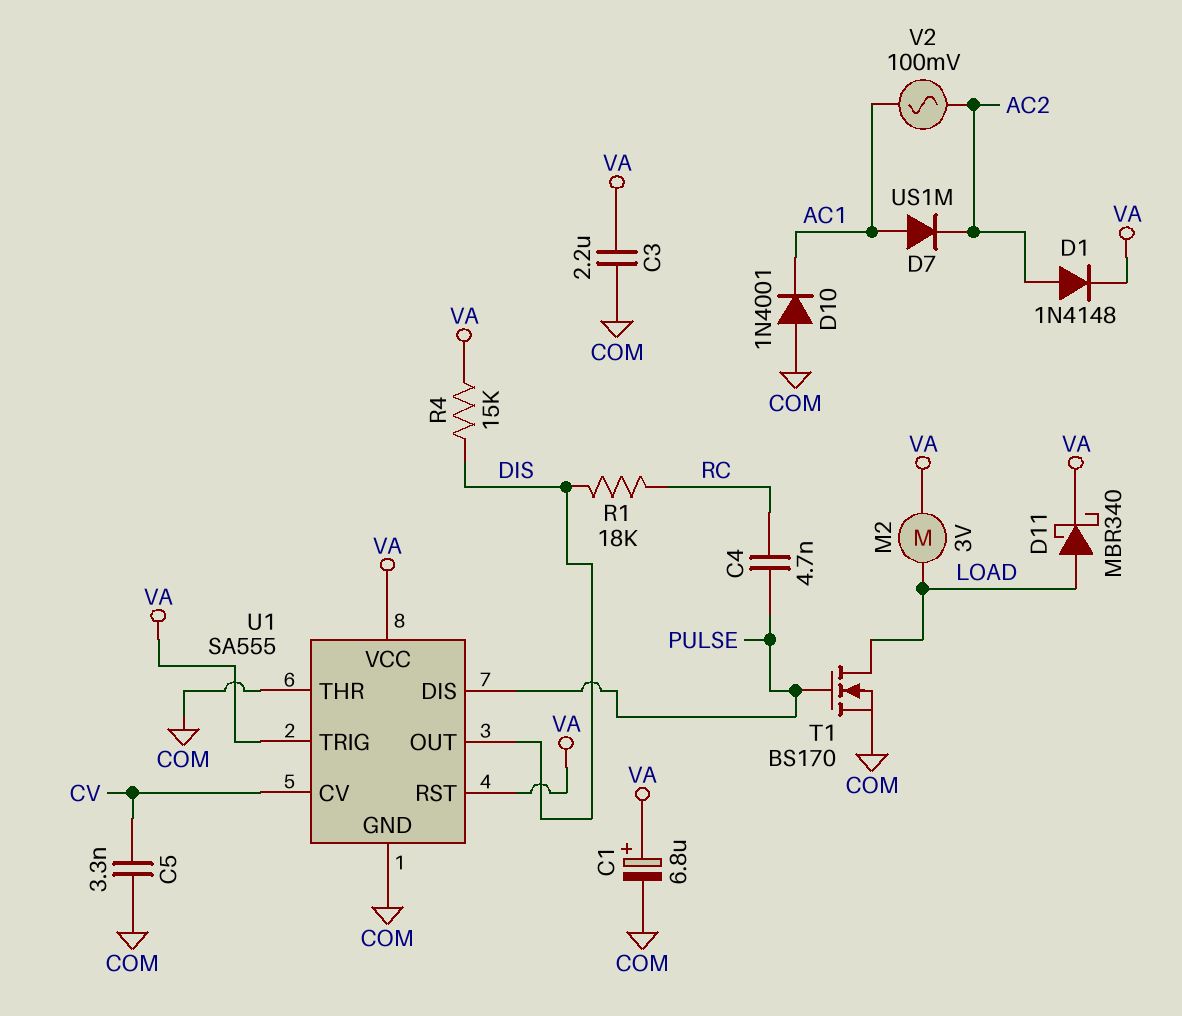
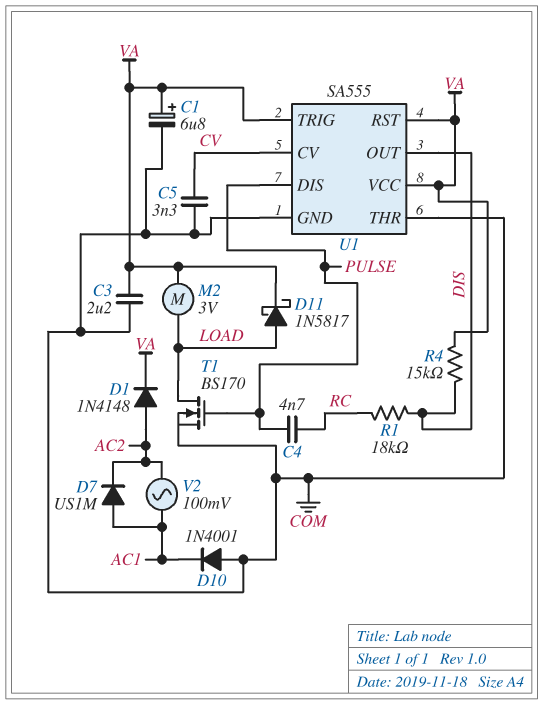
D11: schottky MBR340 (A LOAD, K VA) -> schottky 1N5817 (A LOAD, K VA)

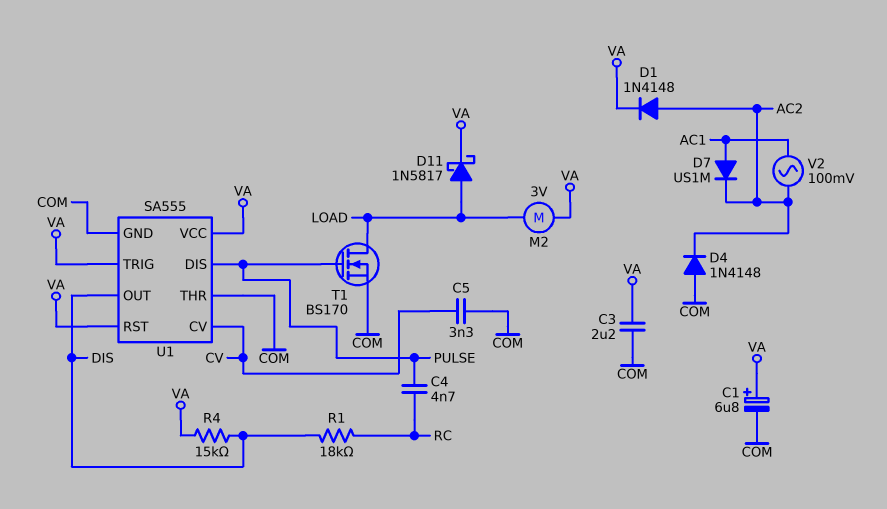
D4: none -> diode 1N4148 (A COM, K AC2)
D10: diode 1N4001 (A COM, K AC1) -> none

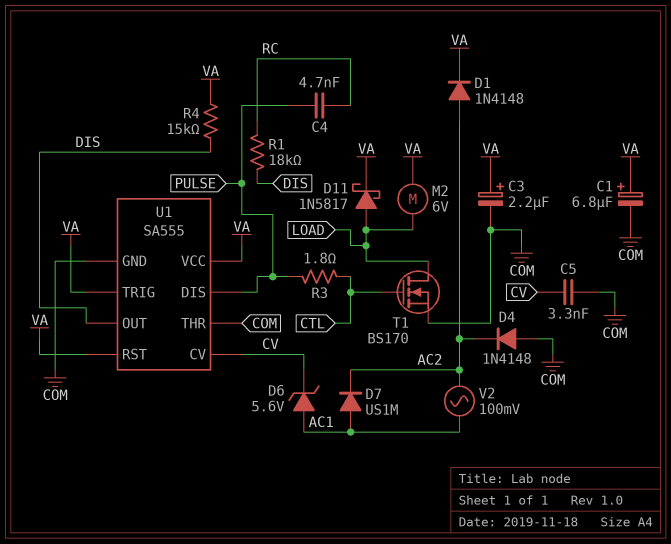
C3: 2.2uF (COM, VA) -> 2.2uF (plus VA, minus COM)
D6: none -> zener 5.6V (A AC1, K CV)
M2: motor 3V (LOAD, VA) -> motor 6V (LOAD, VA)
R3: none -> 1.8 (CTL, PULSE)
T1: NMOS BS170 (G PULSE, D LOAD, S COM) -> NMOS BS170 (G CTL, D LOAD, S COM)

